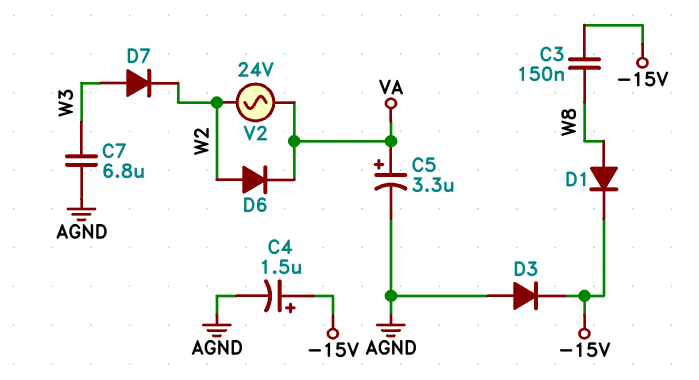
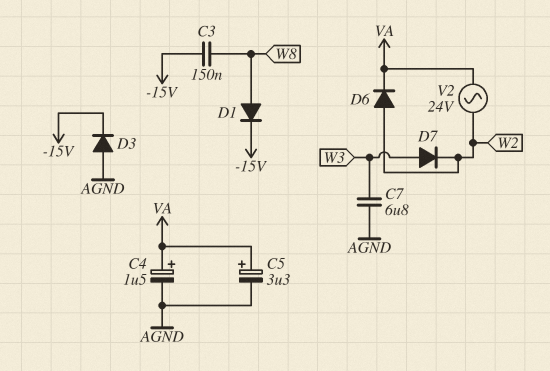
C4: 1.5uF (plus -15V, minus AGND) -> 1.5uF (plus VA, minus AGND)

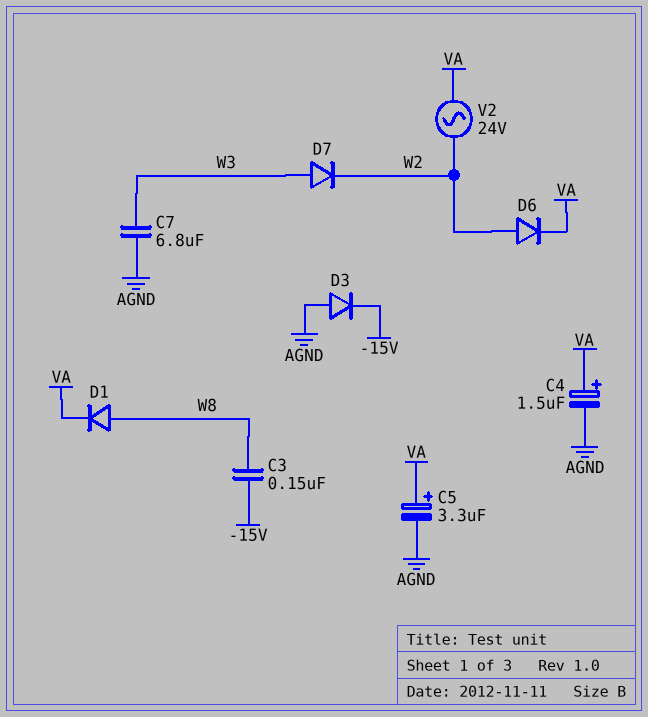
D1: diode (A W8, K -15V) -> diode (A W8, K VA)

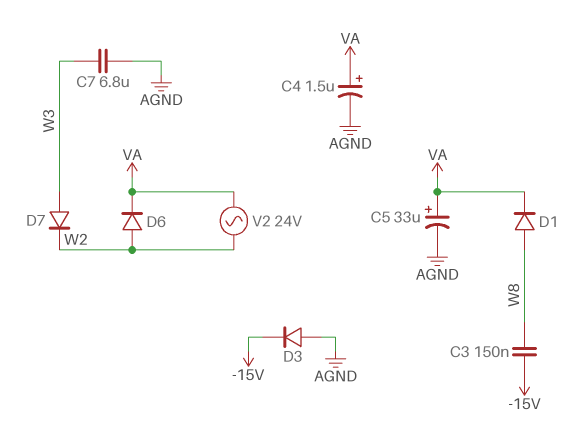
C5: 3.3uF (plus VA, minus AGND) -> 33uF (plus VA, minus AGND)

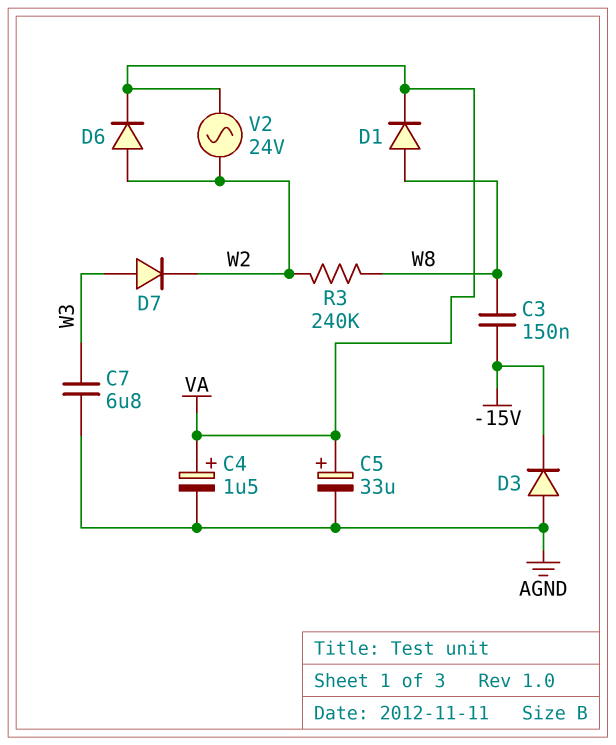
R3: none -> 240k (W2, W8)

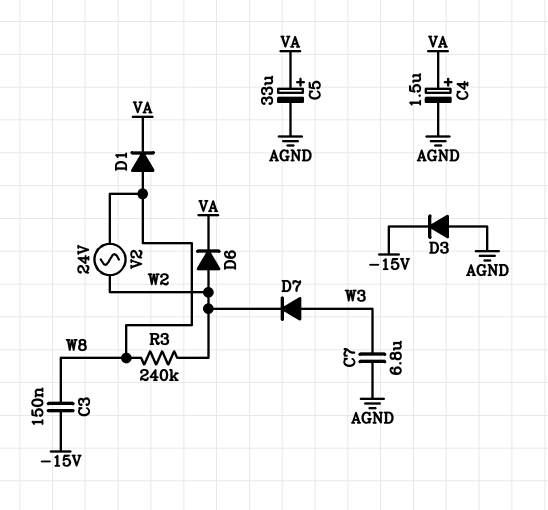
V2: AC 24V (VA, W2) -> AC 24V (W2, W8)

